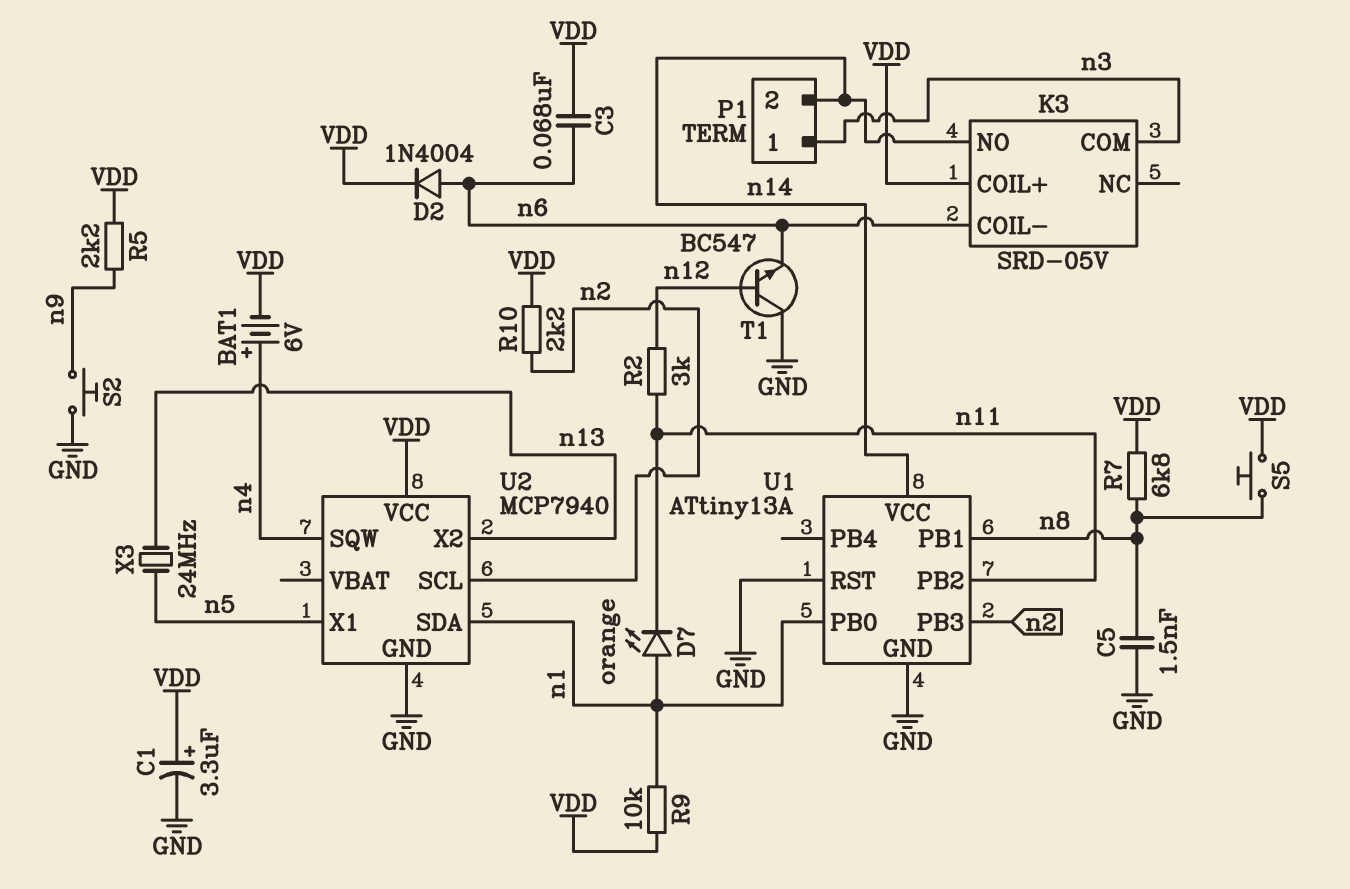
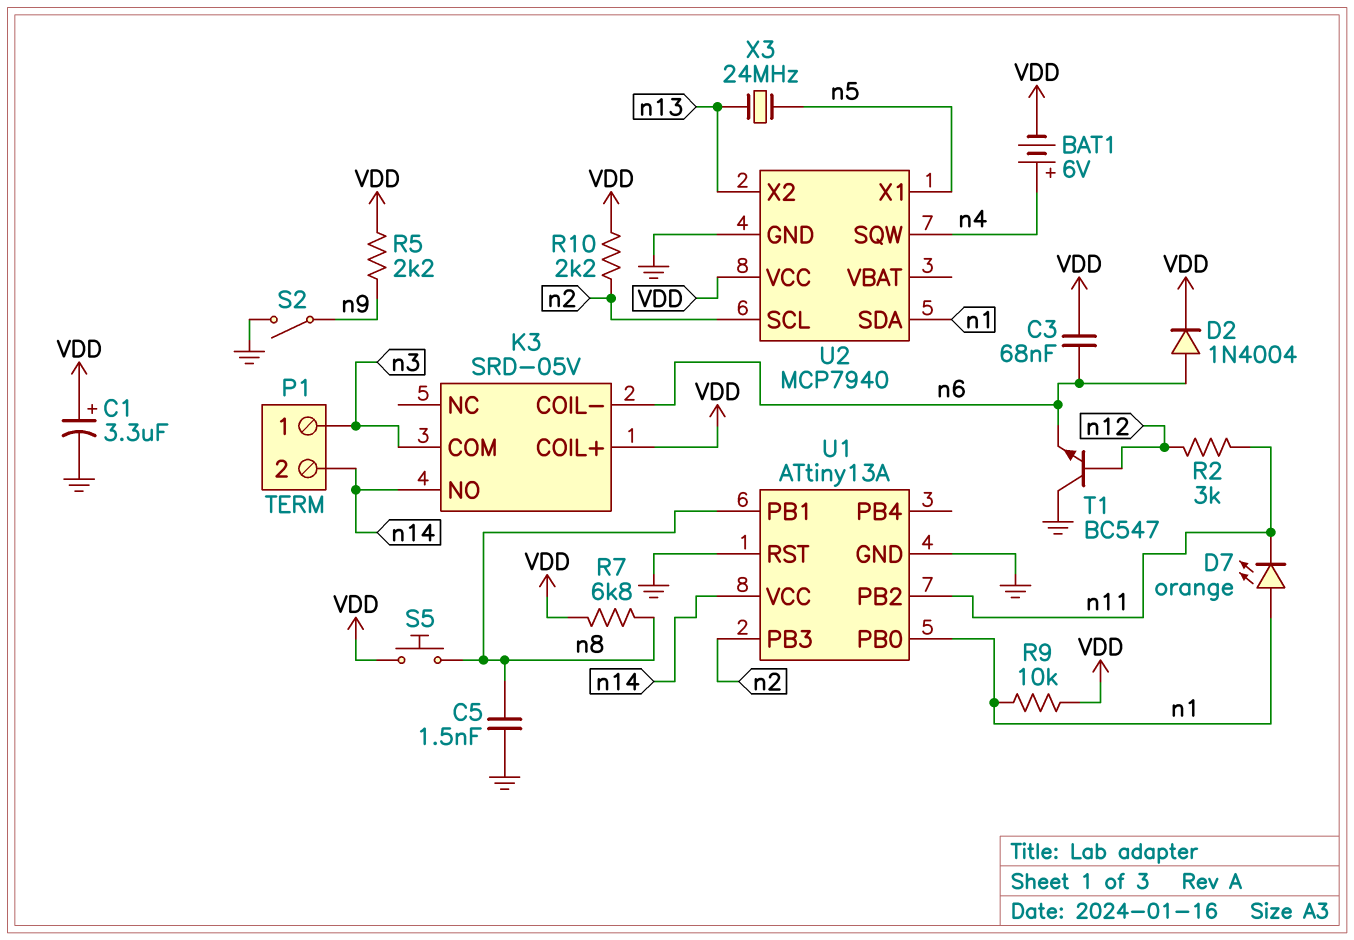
S2: button (GND, n9) -> switch (GND, n9)

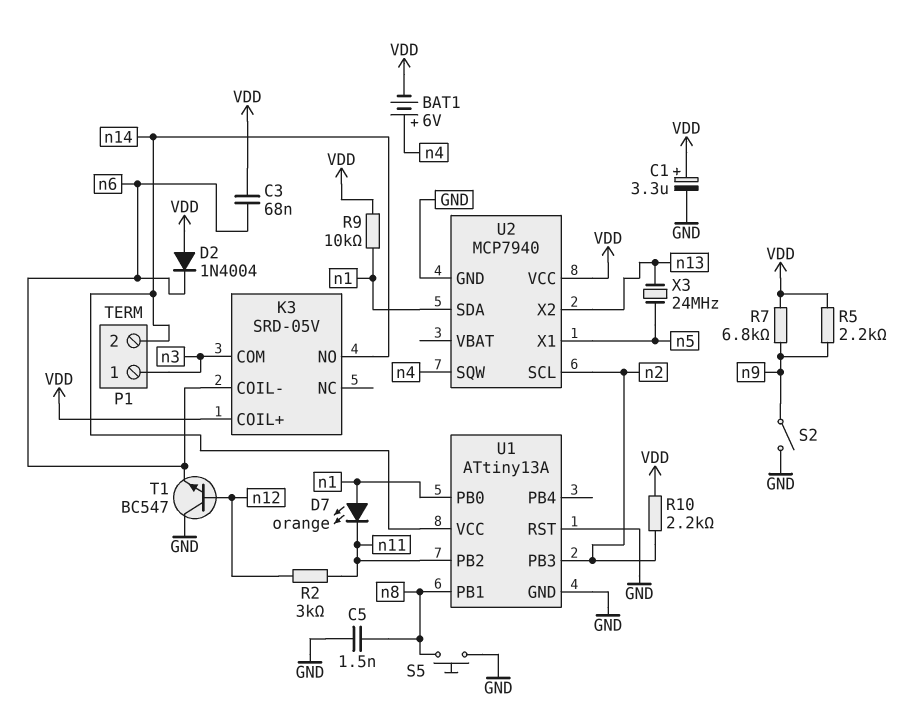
D2: diode 1N4004 (A n6, K VDD) -> diode 1N4004 (A VDD, K n6)
R7: 6.8k (VDD, n8) -> 6.8k (VDD, n9)
S5: button (VDD, n8) -> button (GND, n8)

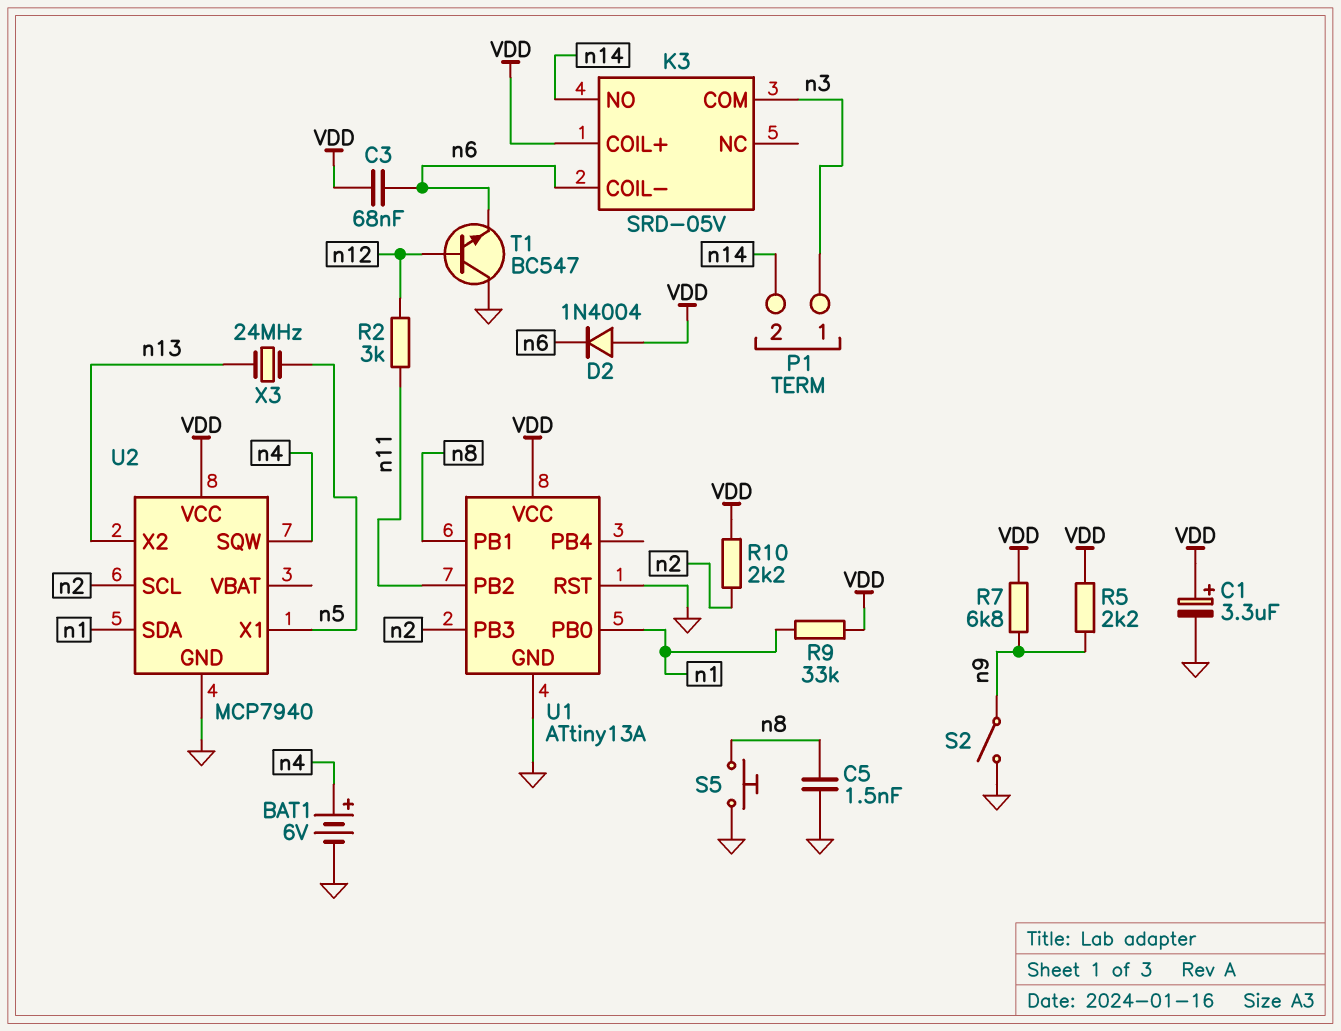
BAT1: 6V (plus n4, minus VDD) -> 6V (plus n4, minus GND)
D7: LED orange (A n1, K n11) -> none
R9: 10k (VDD, n1) -> 33k (VDD, n1)
U1 pin VCC: n14 -> VDD

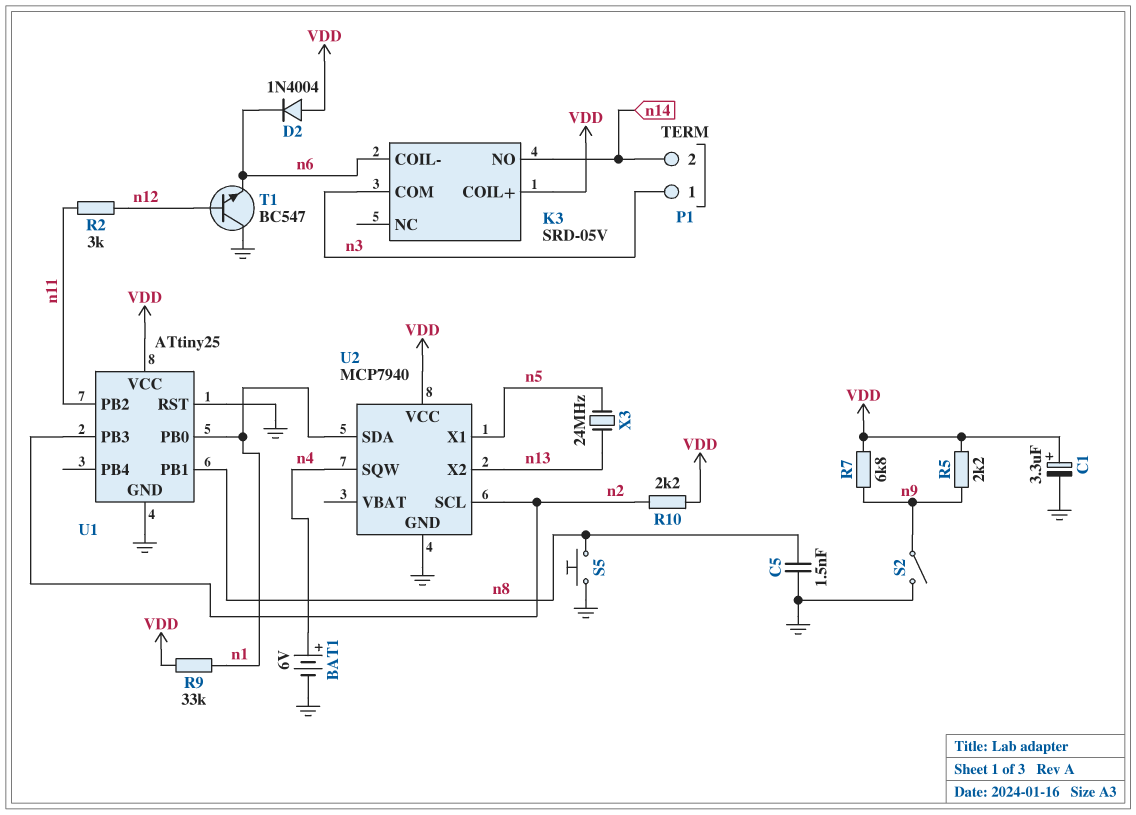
C3: 68nF (VDD, n6) -> none
U1: ATtiny13A -> ATtiny25

